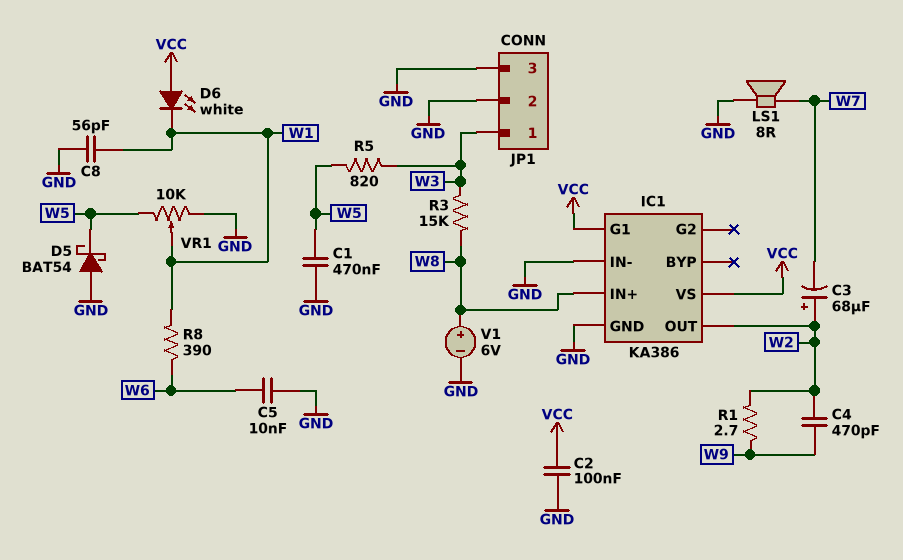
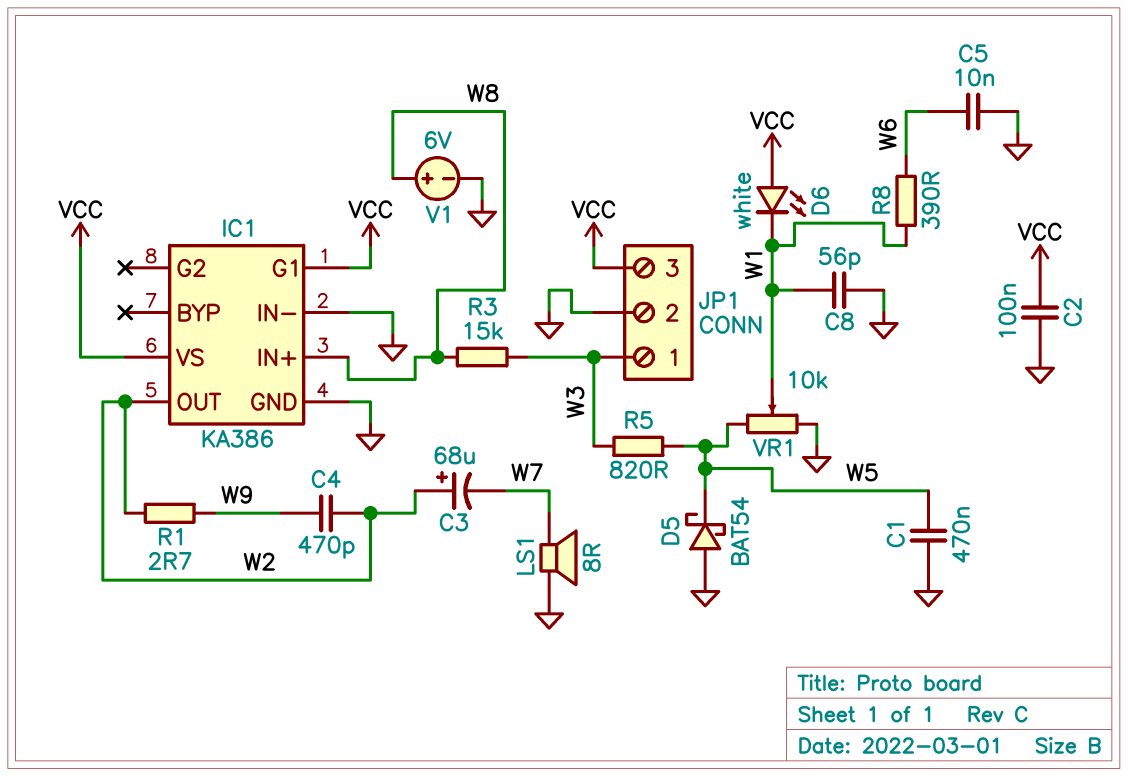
JP1 pin 3: GND -> VCC

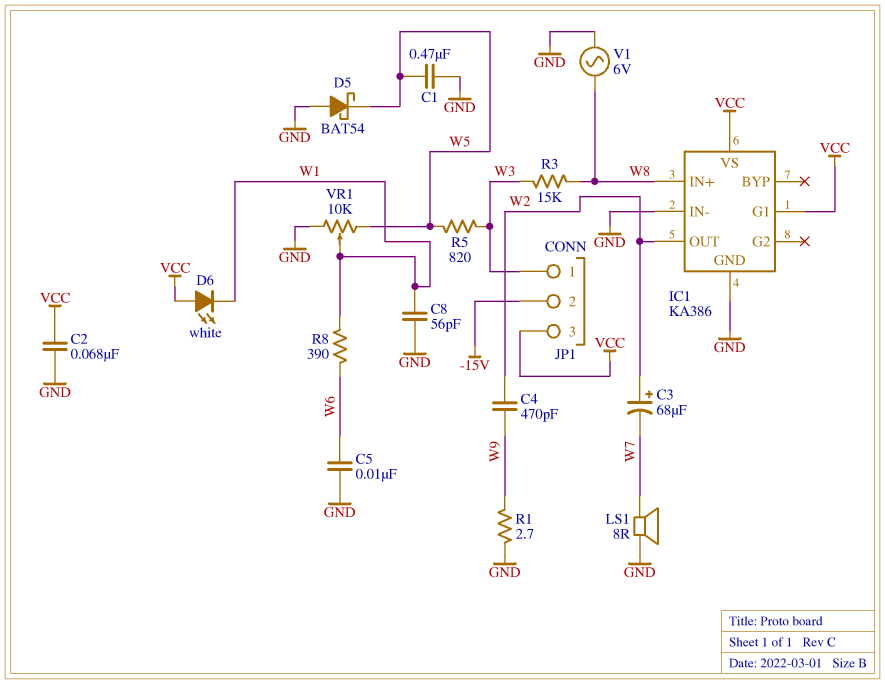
C2: 100nF (GND, VCC) -> 68nF (GND, VCC)
JP1 pin 2: GND -> -15V
R1: 2.7 (W2, W9) -> 2.7 (GND, W9)
V1: 6V (plus W8, minus GND) -> AC 6V (GND, W8)

